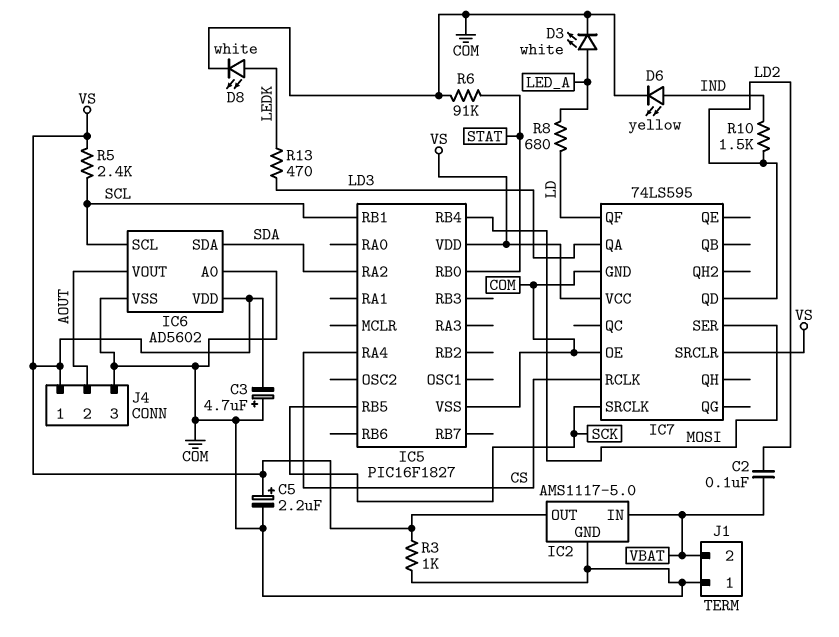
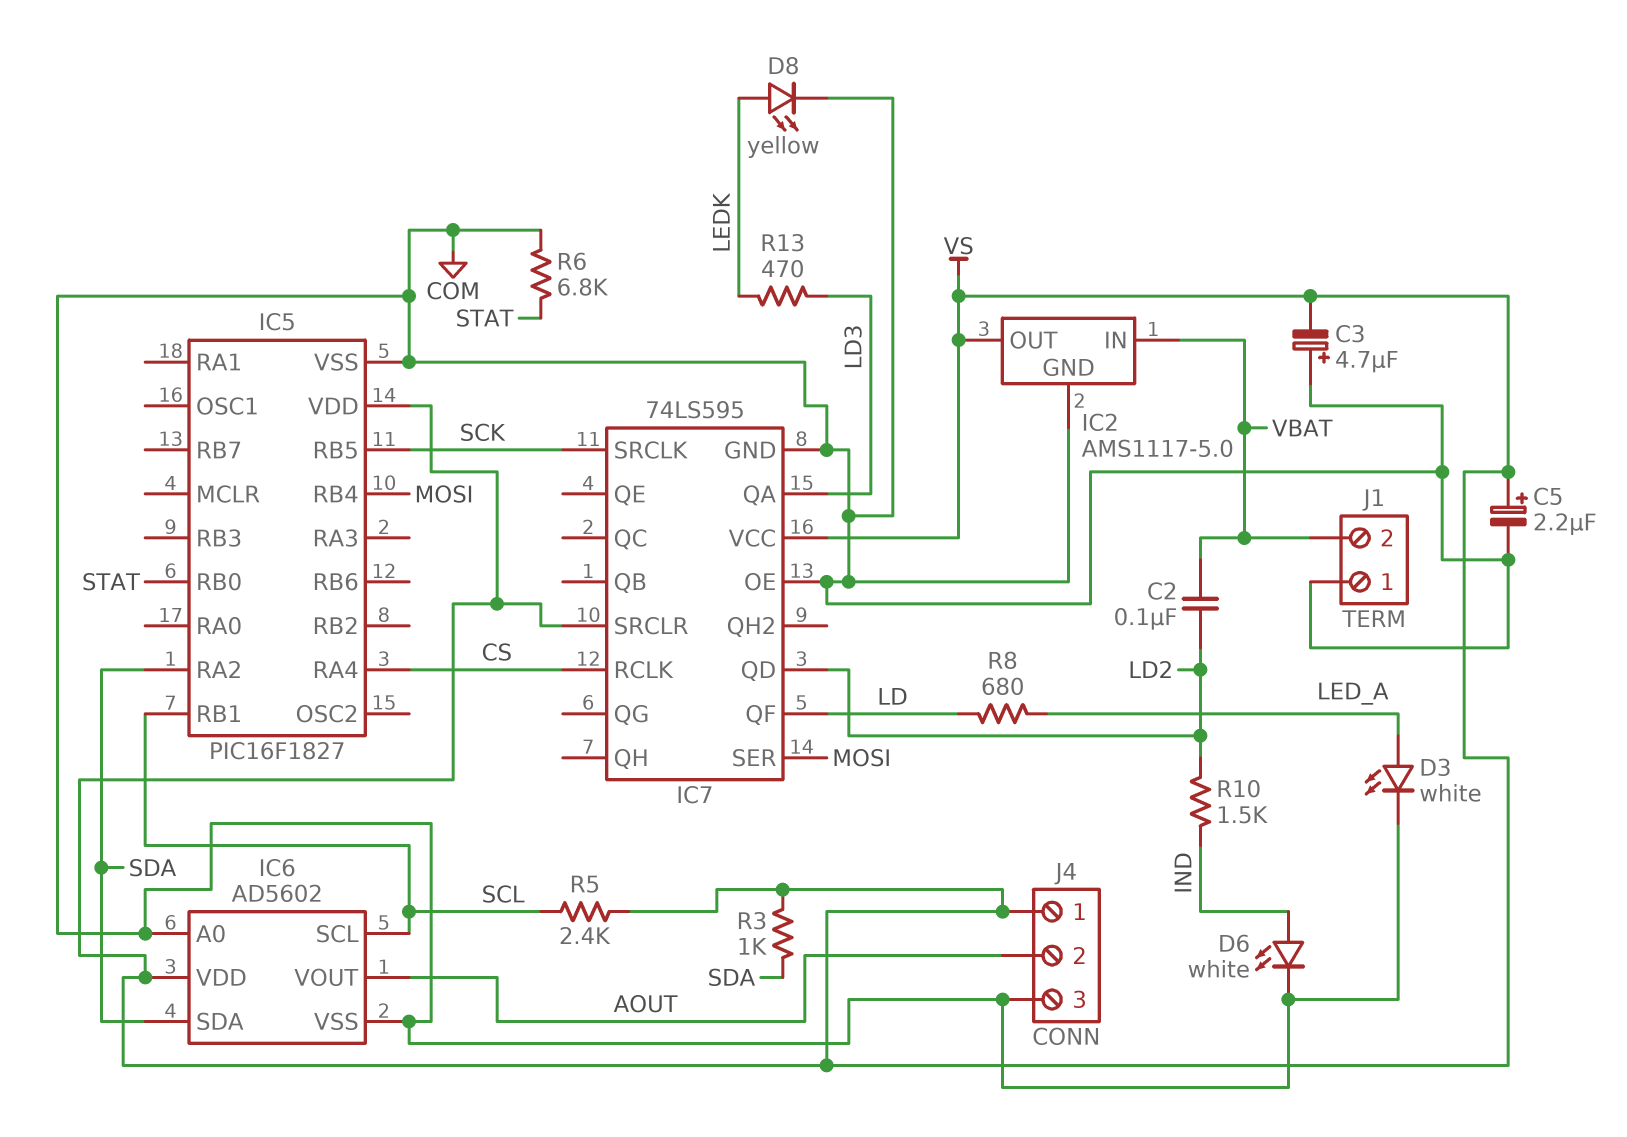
D6: LED yellow (A IND, K COM) -> LED white (A IND, K COM)
D8: LED white (A LEDK, K COM) -> LED yellow (A LEDK, K COM)
R3: 1k (COM, VS) -> 1k (SDA, VS)
R6: 91k (COM, STAT) -> 6.8k (COM, STAT)

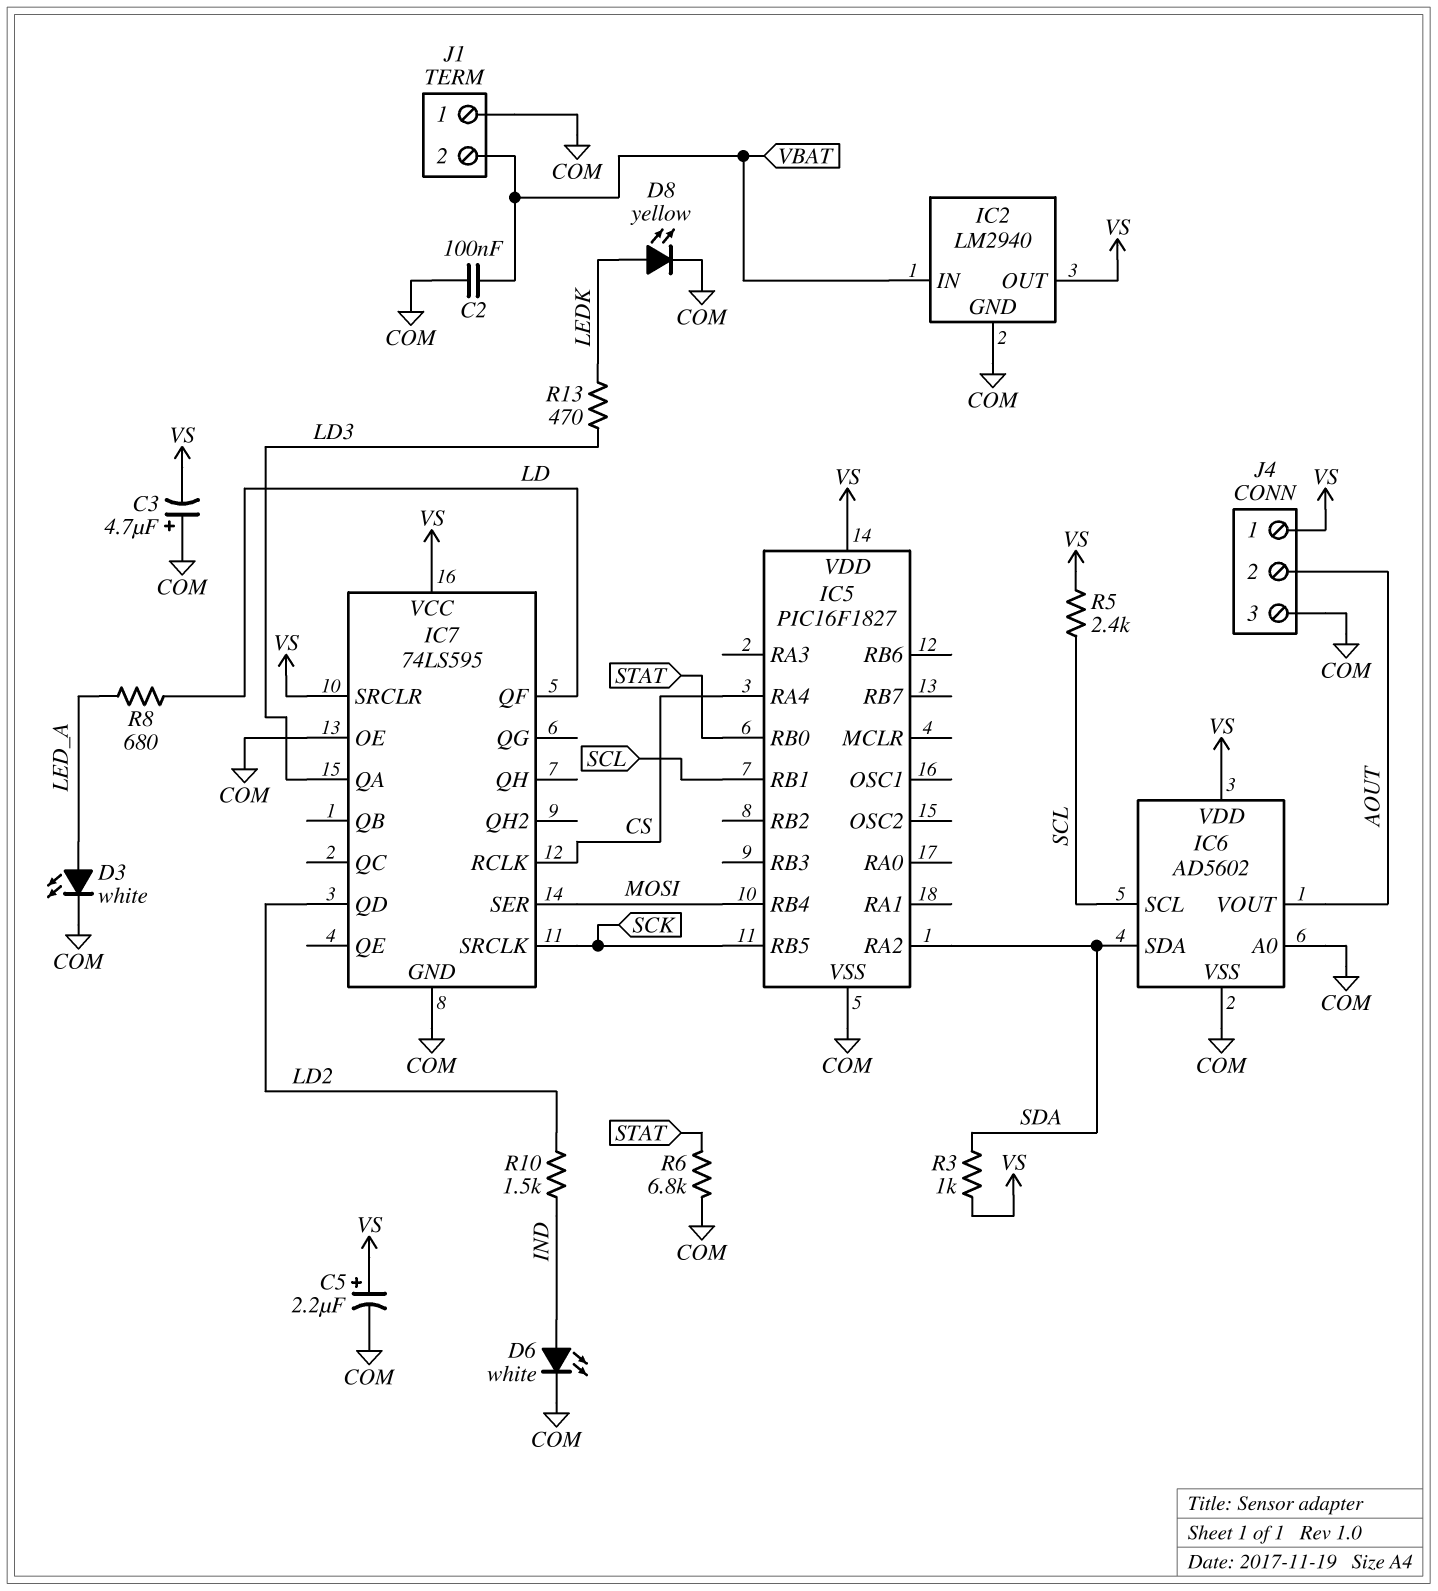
C2: 100nF (LD2, VBAT) -> 100nF (COM, VBAT)
IC2: AMS1117-5.0 -> LM2940

